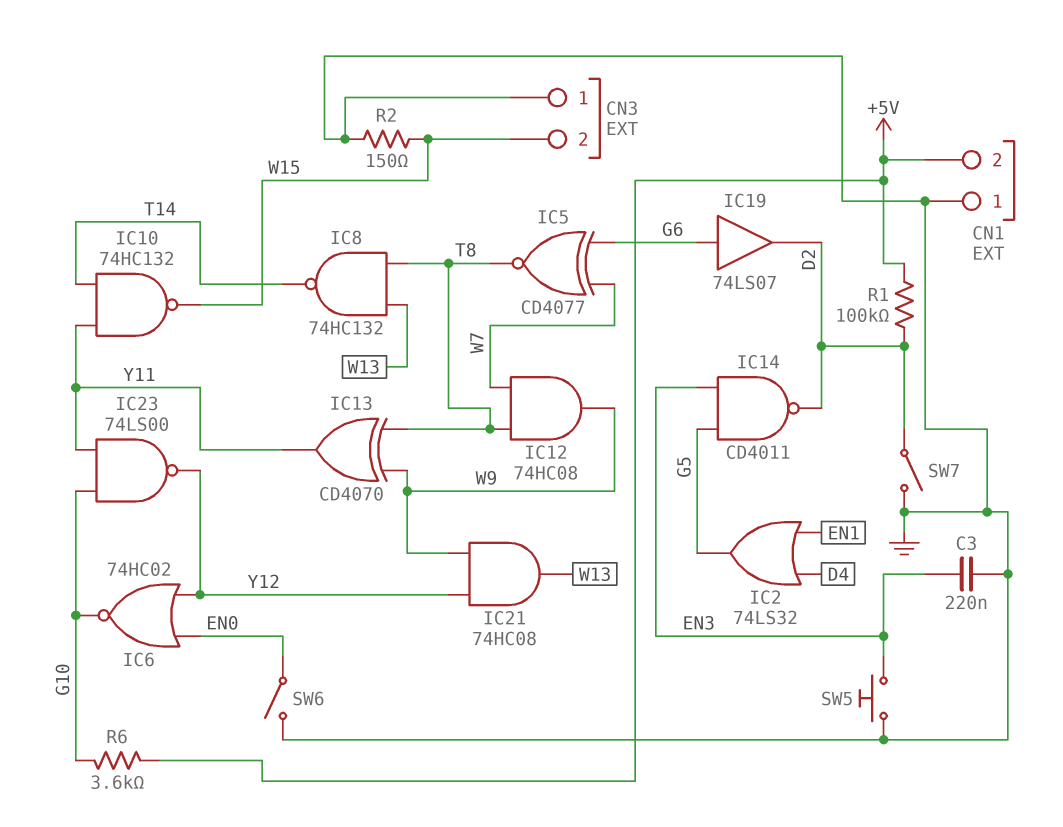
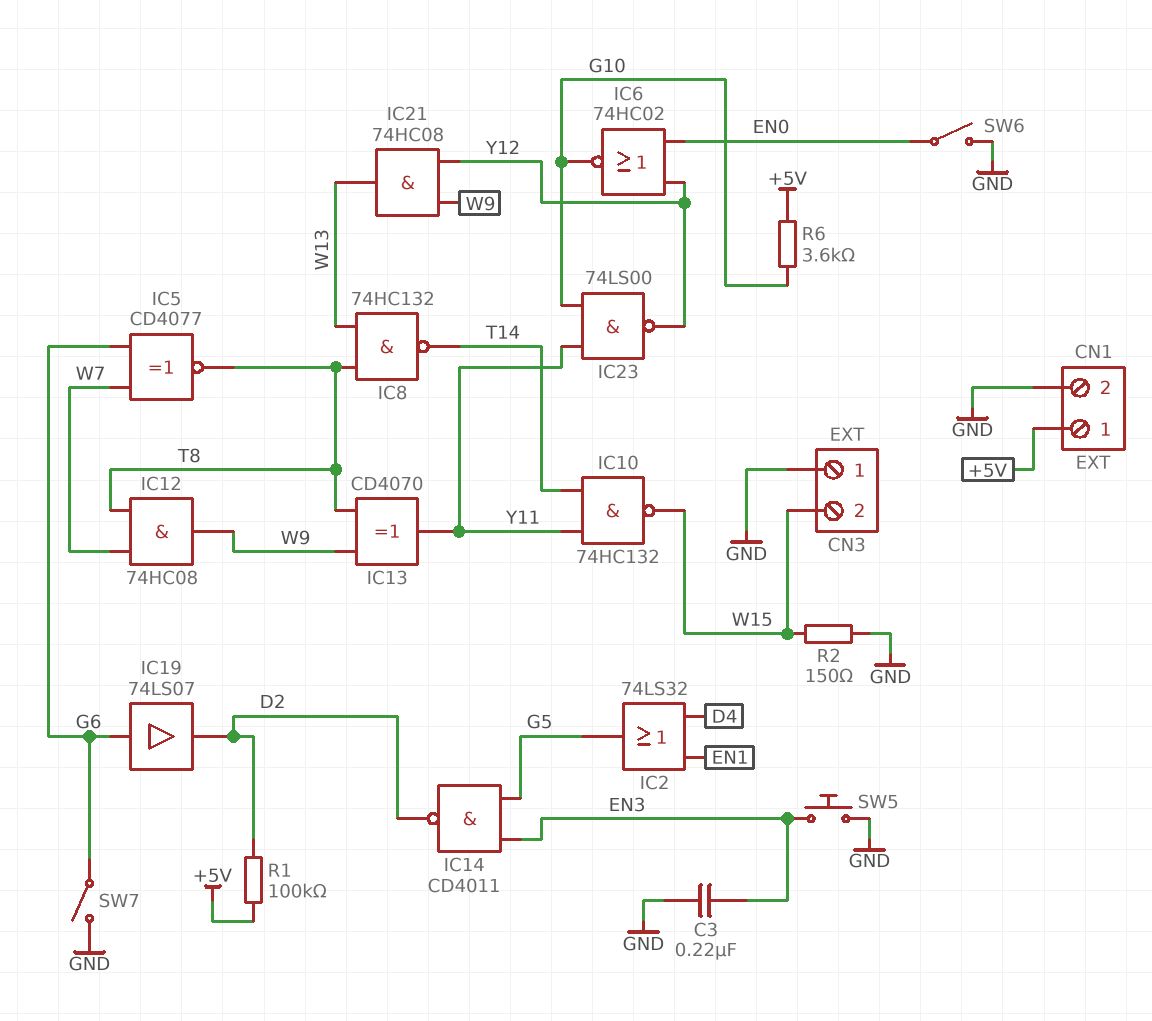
CN1 pin 1: GND -> +5V
CN1 pin 2: +5V -> GND
SW7: switch (D2, GND) -> switch (G6, GND)

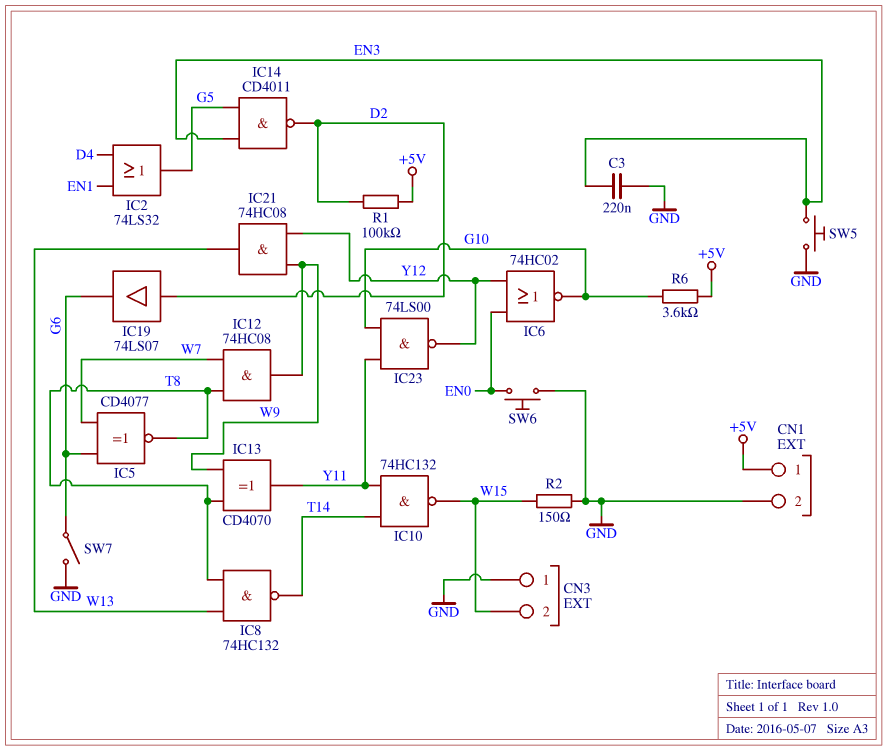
IC19: buffer 74LS07 (in G6, out D2) -> buffer 74LS07 (in D2, out G6)
SW6: switch (EN0, GND) -> button (EN0, GND)

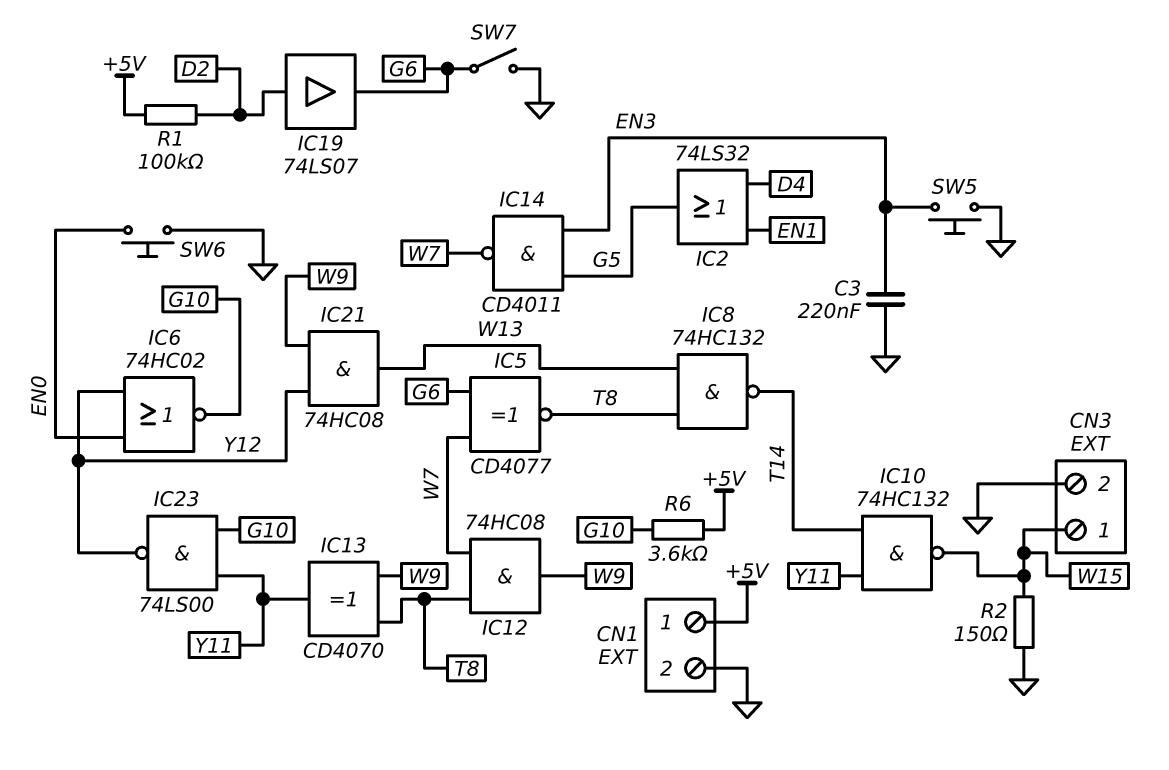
CN3 pin 1: GND -> W15
CN3 pin 2: W15 -> GND
IC14: NAND CD4011 (in EN3, in G5, out D2) -> NAND CD4011 (in EN3, in G5, out W7)

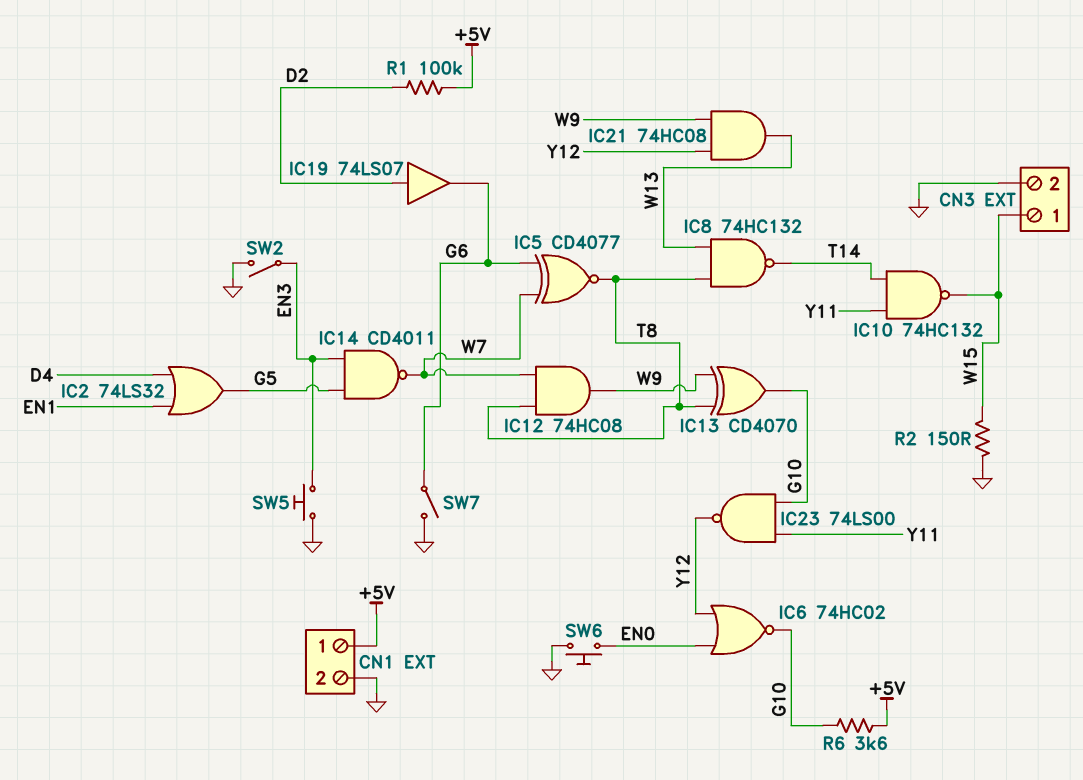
C3: 220nF (EN3, GND) -> none
IC13: XOR CD4070 (in T8, in W9, out Y11) -> XOR CD4070 (in T8, in W9, out G10)
SW2: none -> switch (EN3, GND)

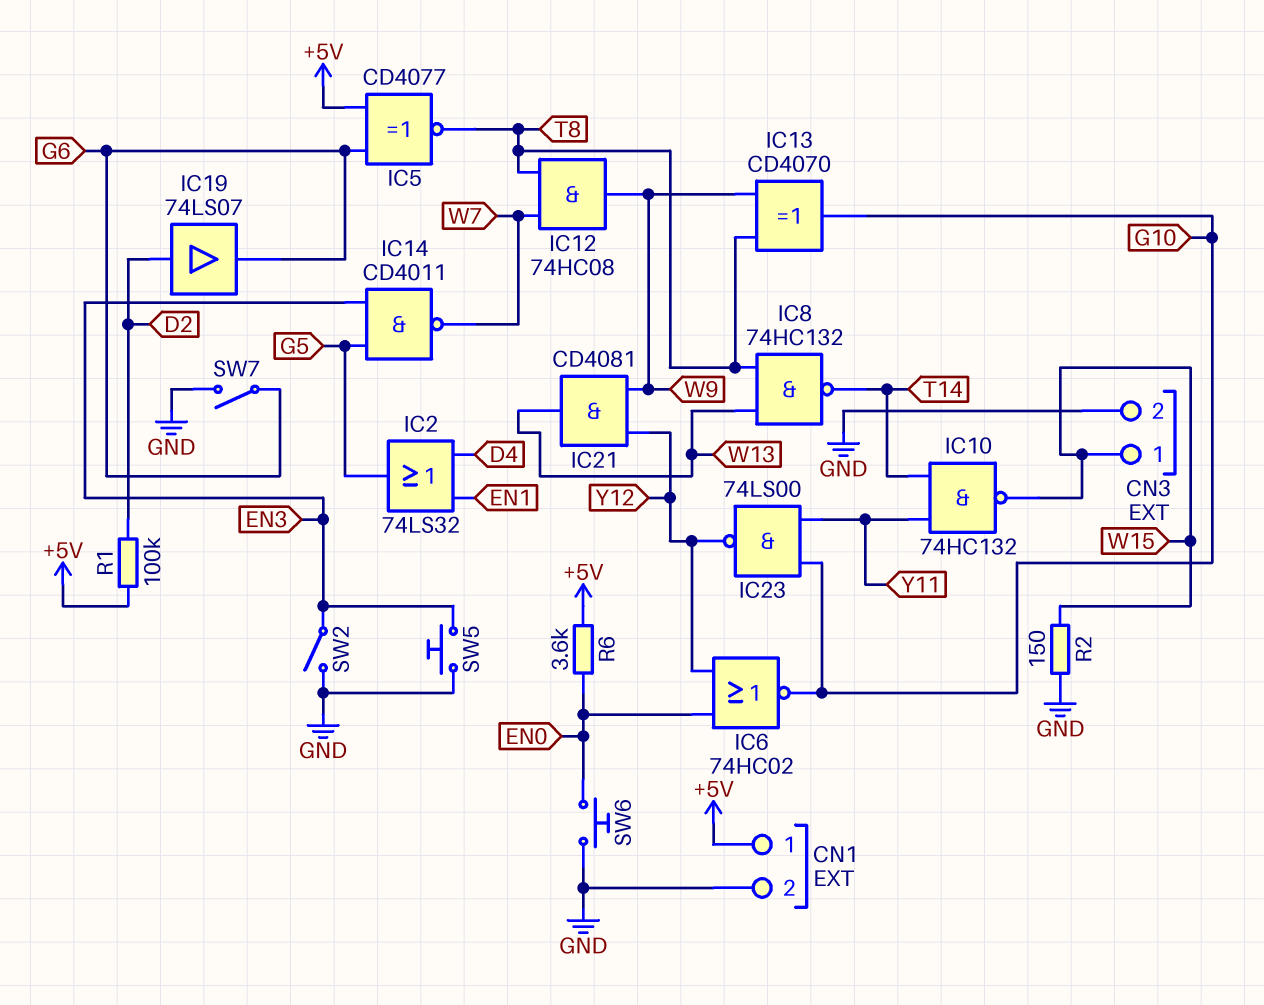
IC5: XNOR CD4077 (in G6, in W7, out T8) -> XNOR CD4077 (in +5V, in G6, out T8)
IC21: AND 74HC08 (in W9, in Y12, out W13) -> AND CD4081 (in W9, in Y12, out W13)
R6: 3.6k (+5V, G10) -> 3.6k (+5V, EN0)

